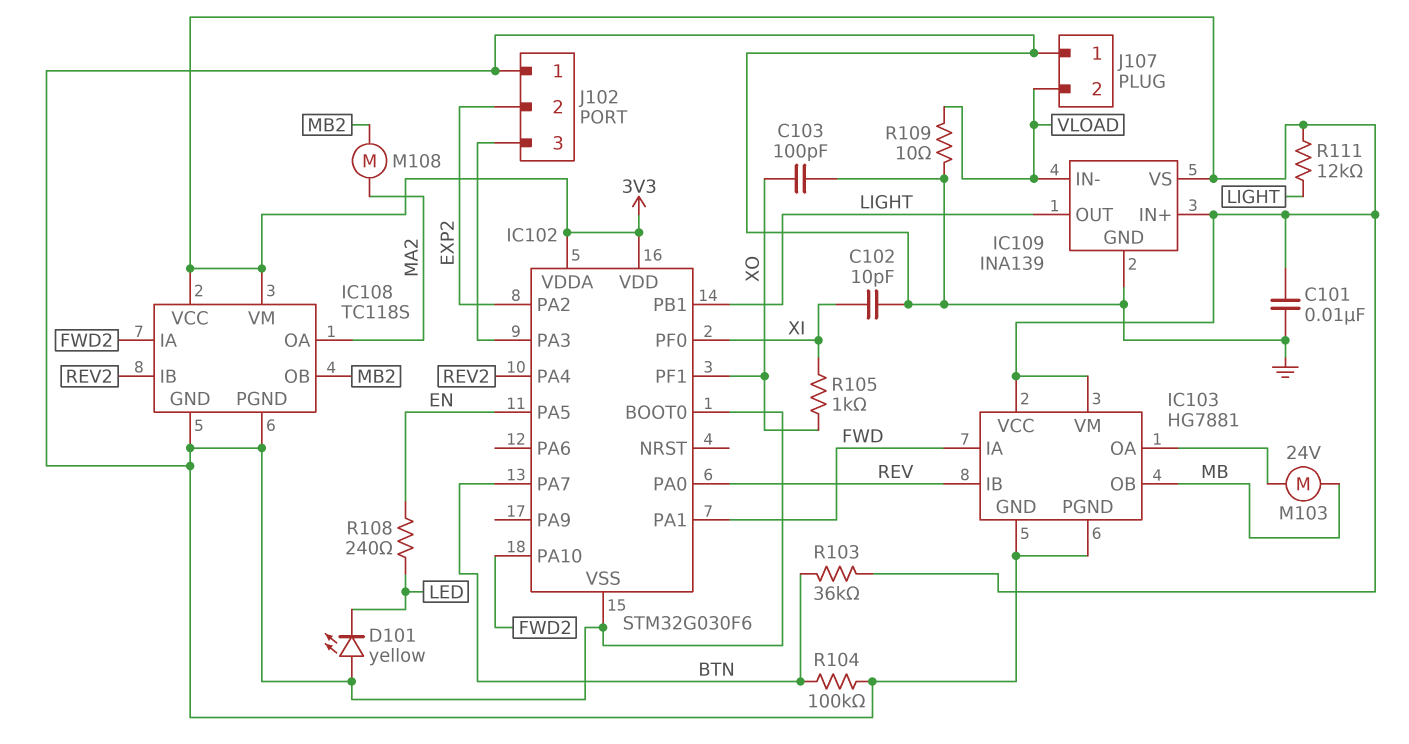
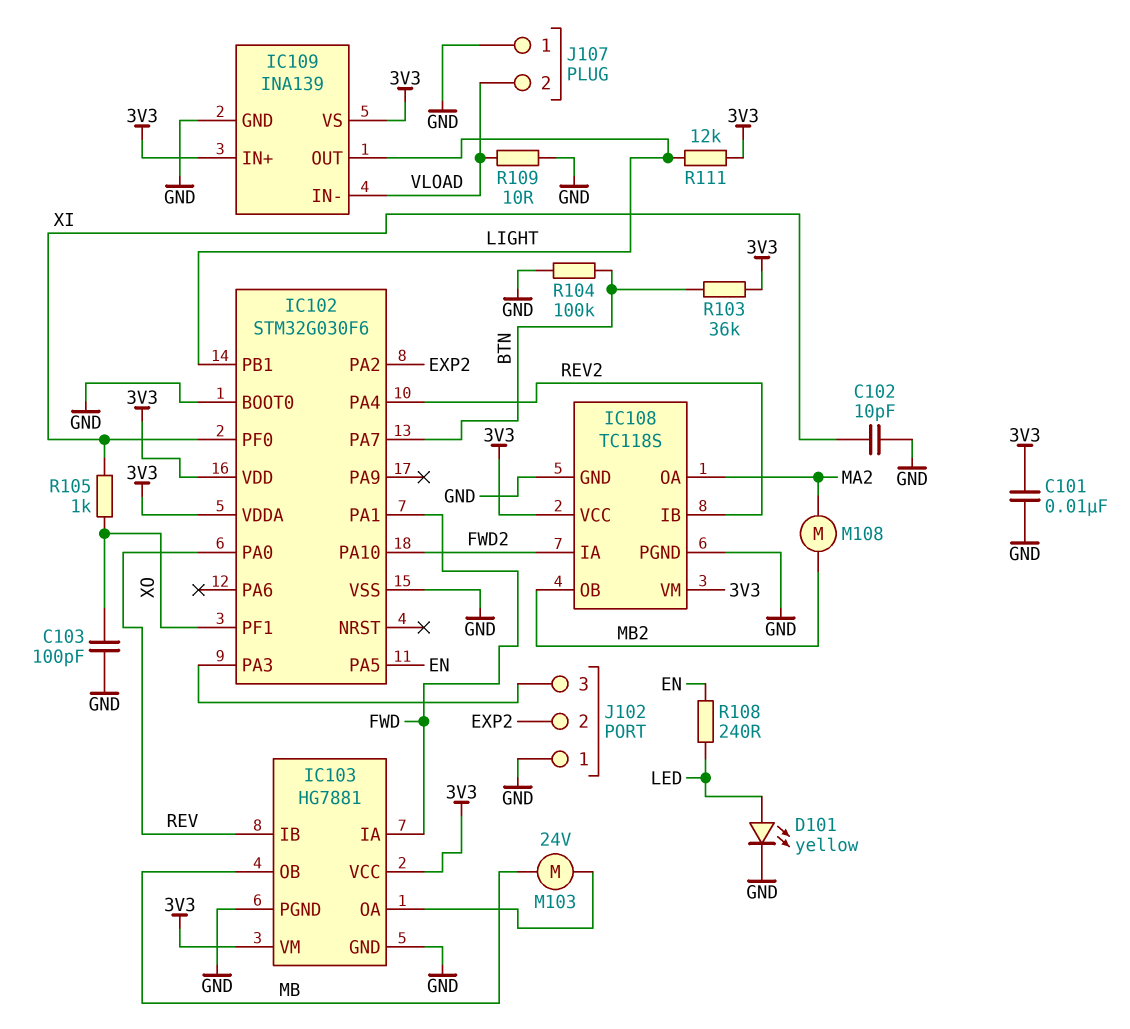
D101: LED yellow (A GND, K LED) -> LED yellow (A LED, K GND)

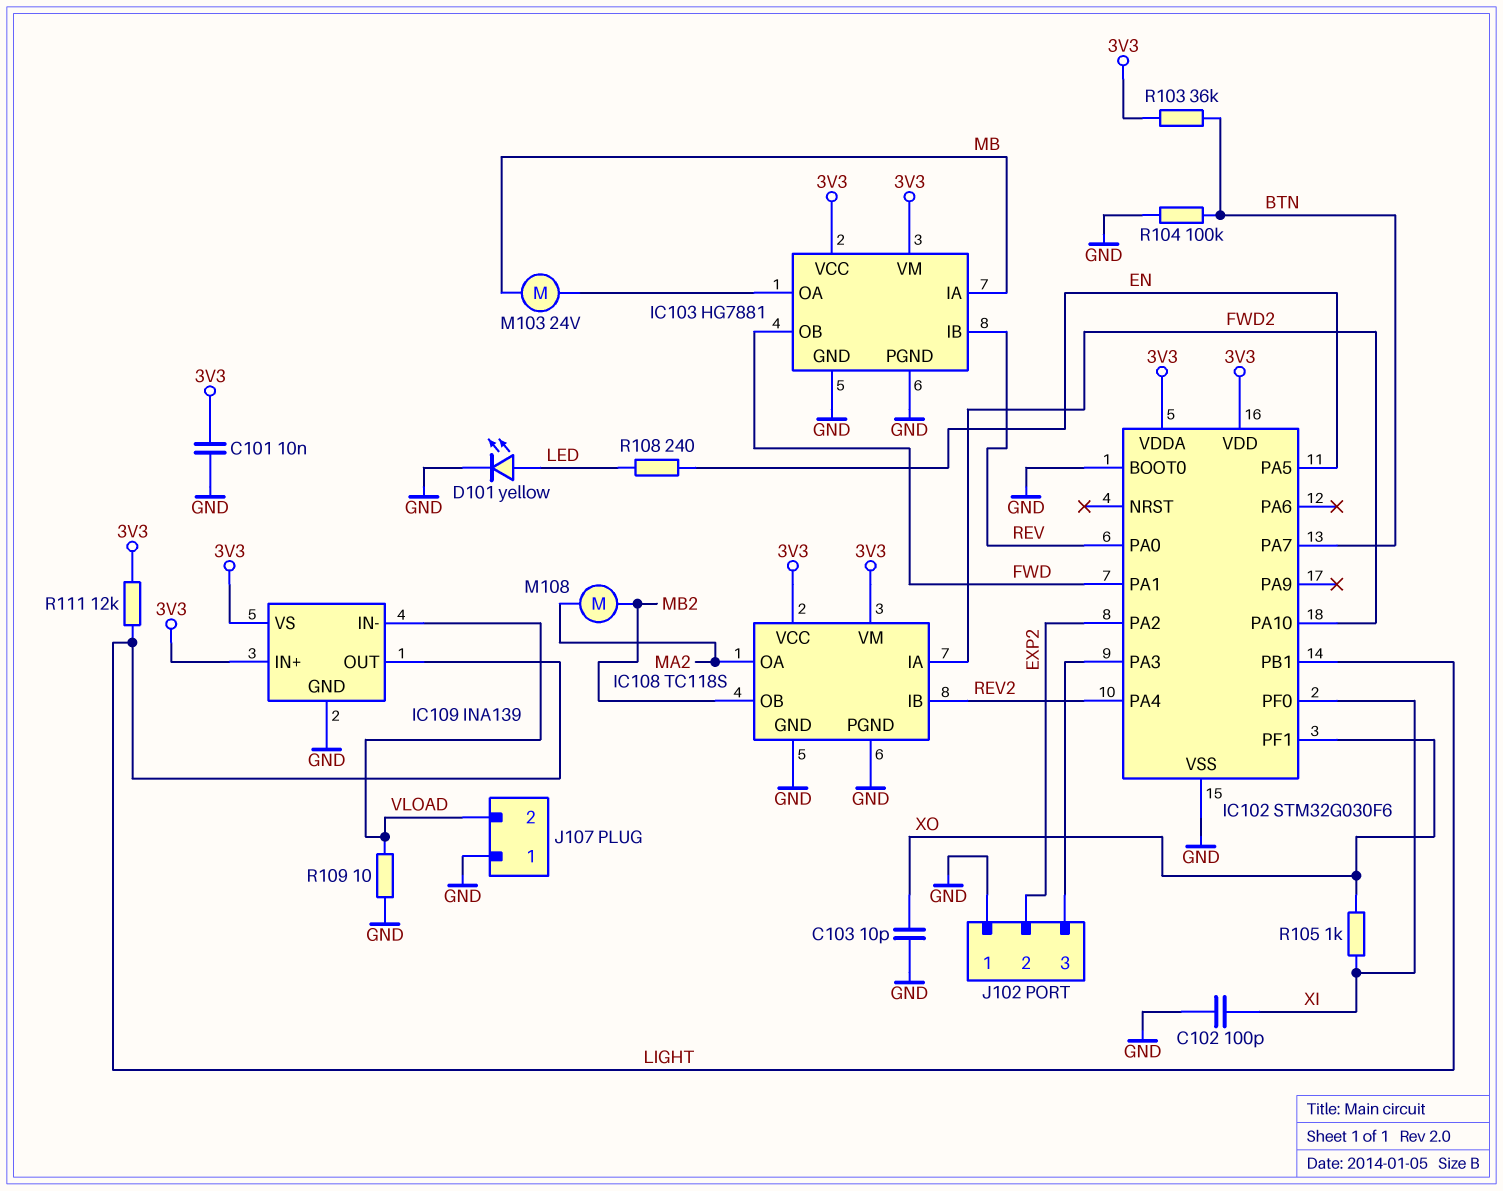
C102: 10pF (GND, XI) -> 100pF (GND, XI)
C103: 100pF (GND, XO) -> 10pF (GND, XO)
IC103 pin IA: FWD -> MB
IC103 pin OB: MB -> FWD

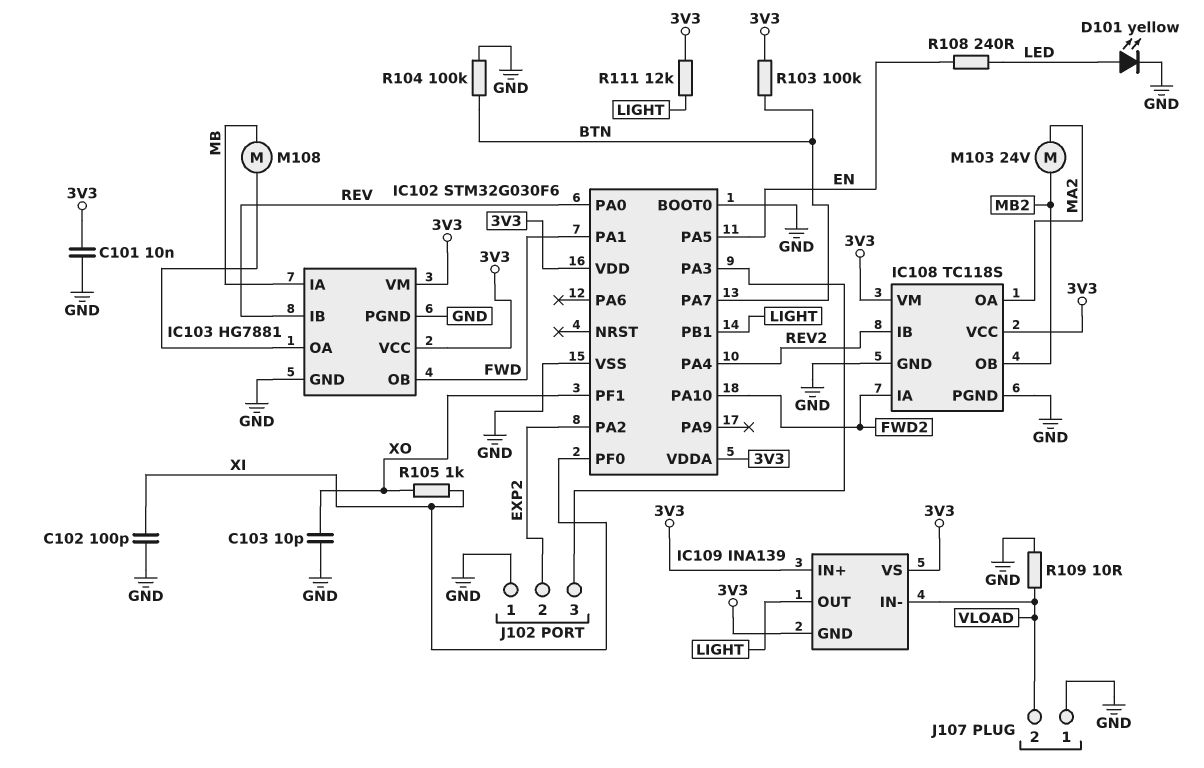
IC109 pin GND: GND -> 3V3
M103: motor 24V (IC103/OA, MB) -> motor 24V (MA2, MB2)
M108: motor (MA2, MB2) -> motor (IC103/OA, MB)
R103: 36k (3V3, BTN) -> 100k (3V3, BTN)

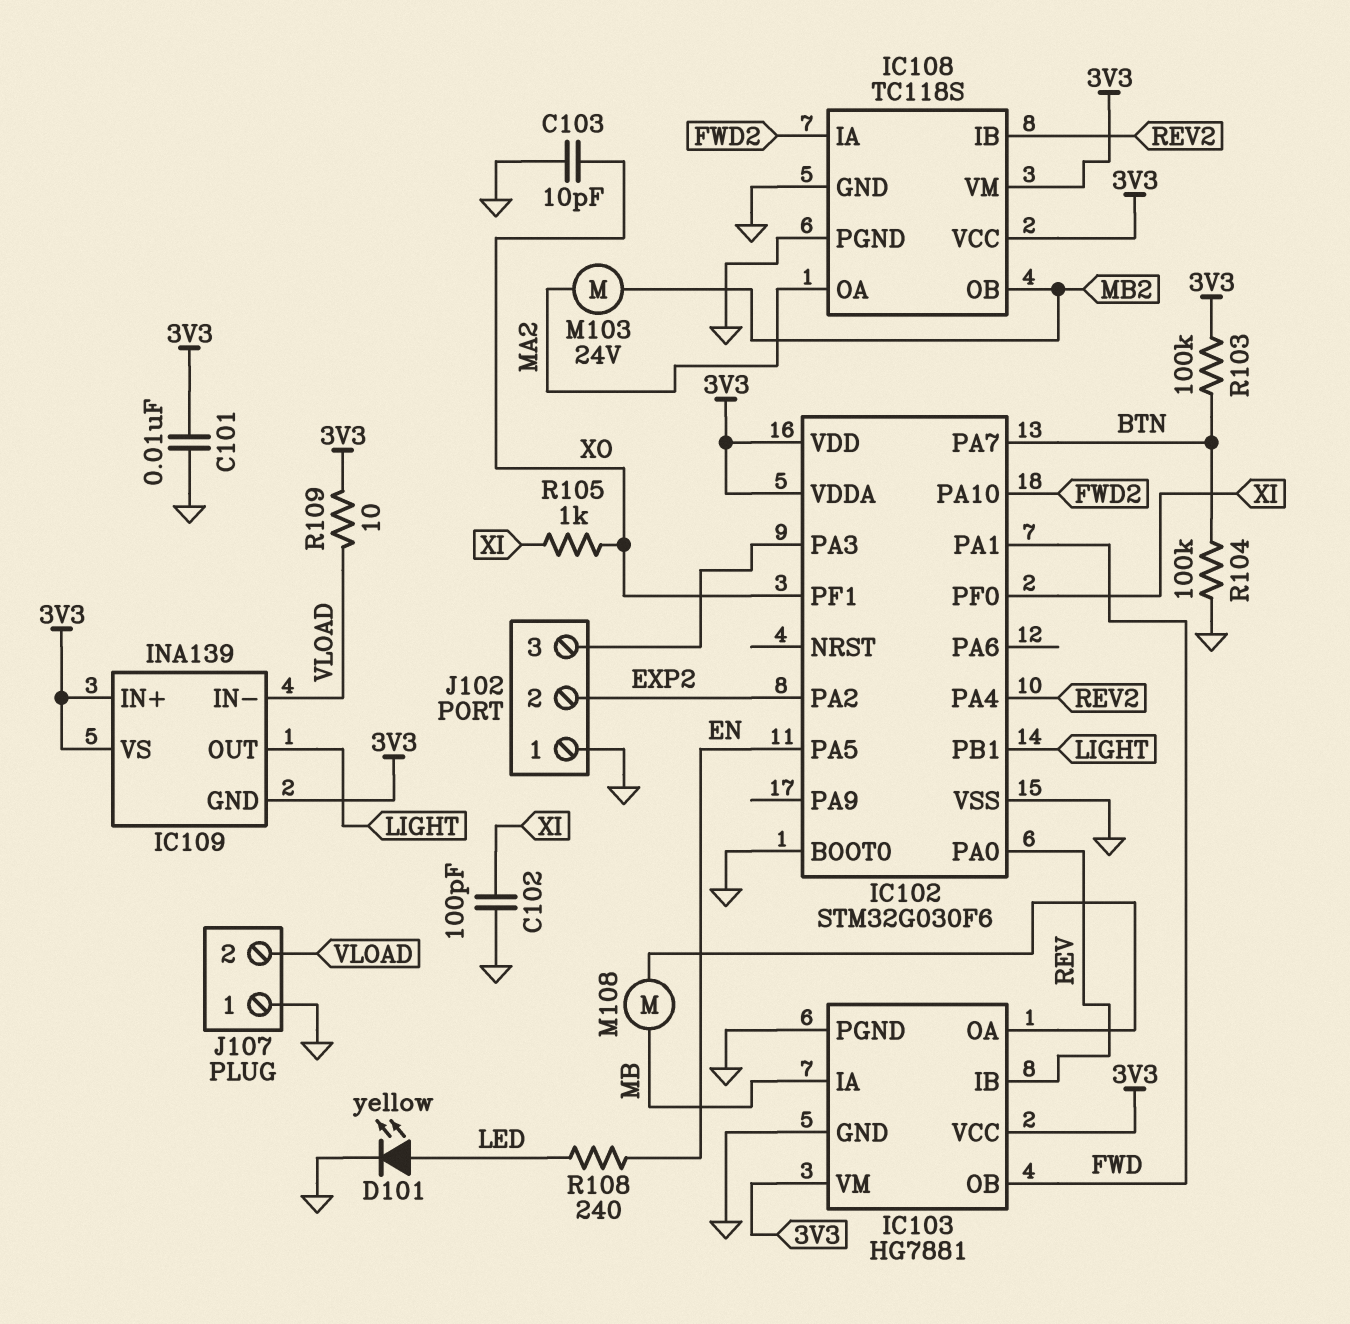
R109: 10 (GND, VLOAD) -> 10 (3V3, VLOAD)
R111: 12k (3V3, LIGHT) -> none

